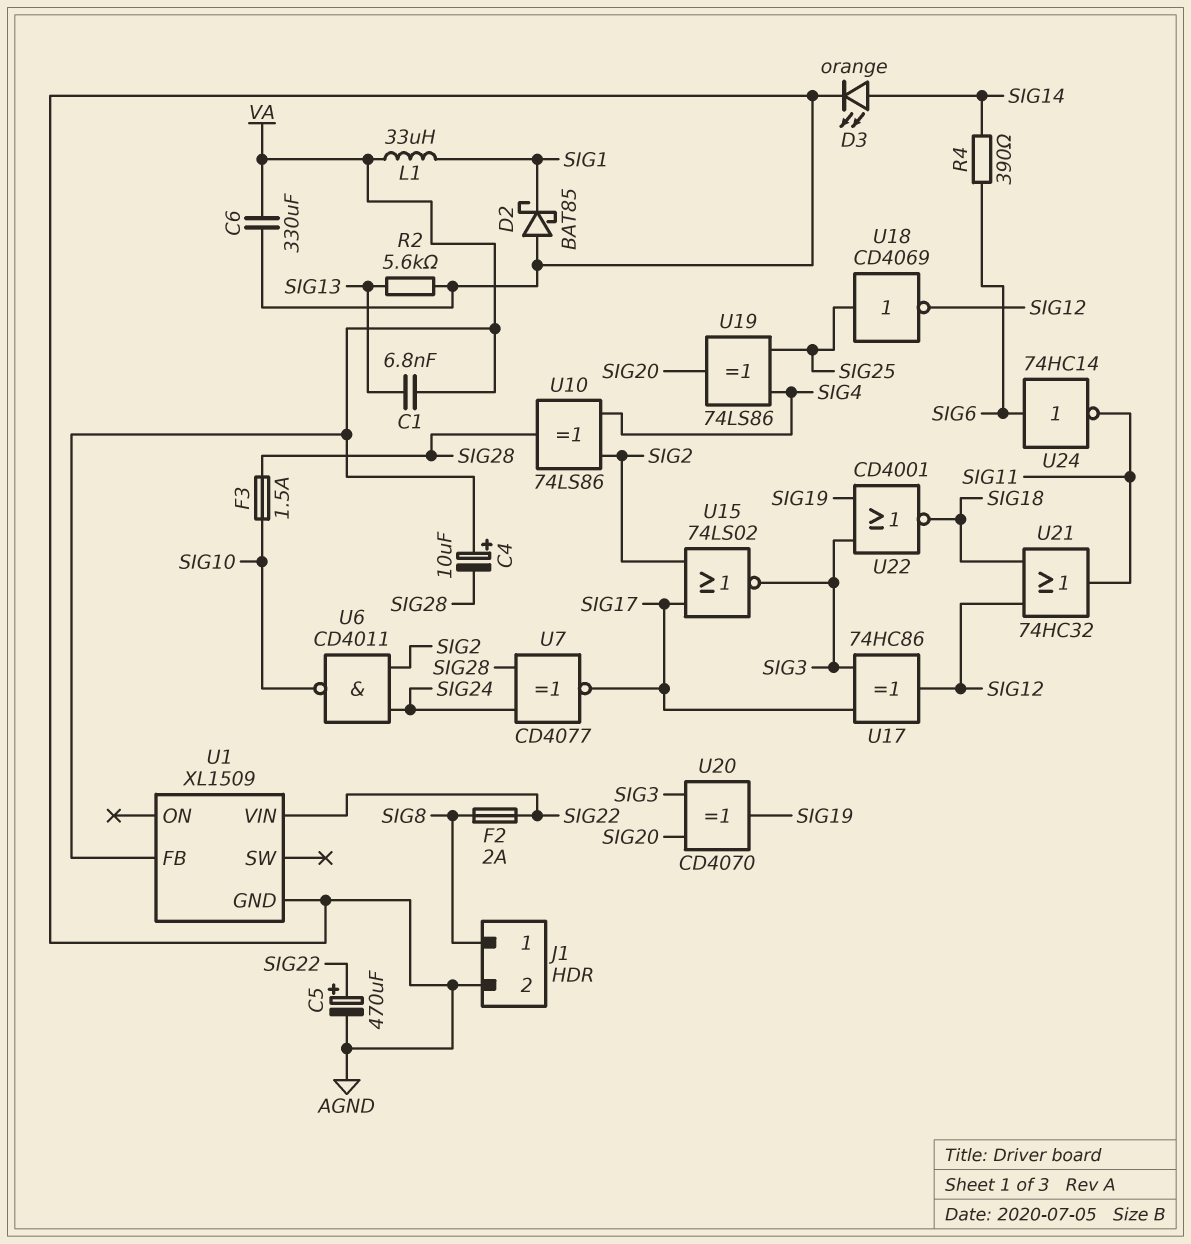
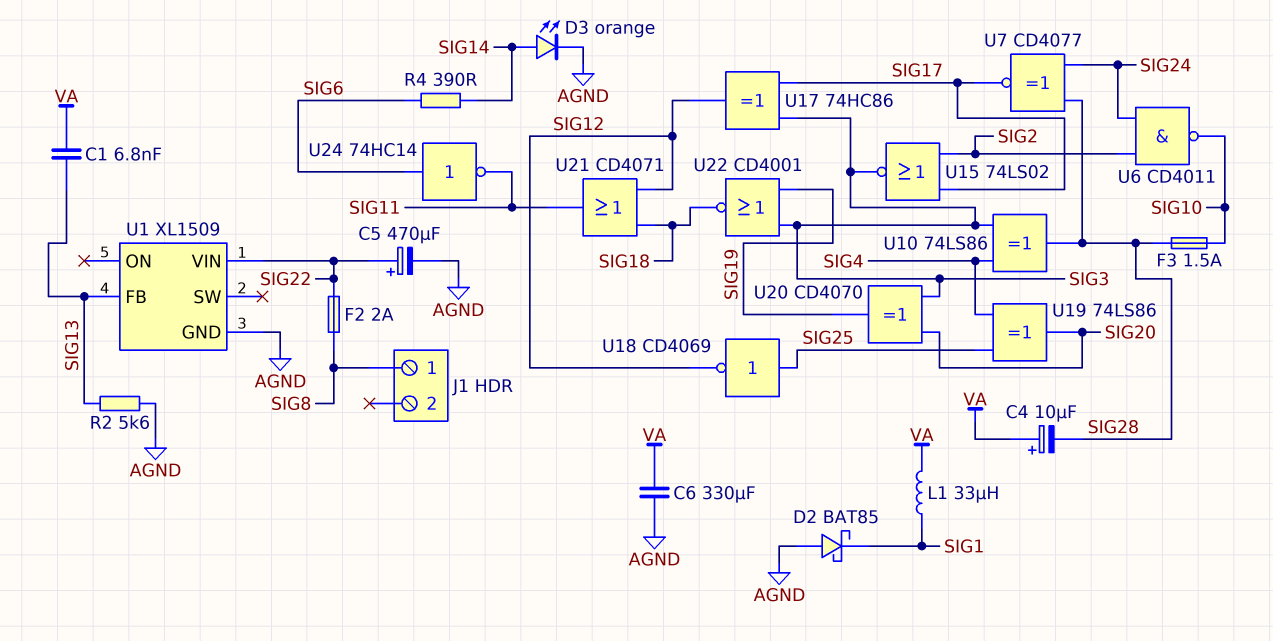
J1 pin 2: AGND -> none
U1 pin FB: VA -> SIG13
U10: XOR 74LS86 (in SIG2, in SIG4, out SIG28) -> XOR 74LS86 (in SIG3, in SIG4, out SIG28)
U21: OR 74HC32 (in SIG12, in SIG18, out SIG11) -> OR CD4071 (in SIG12, in SIG18, out SIG11)

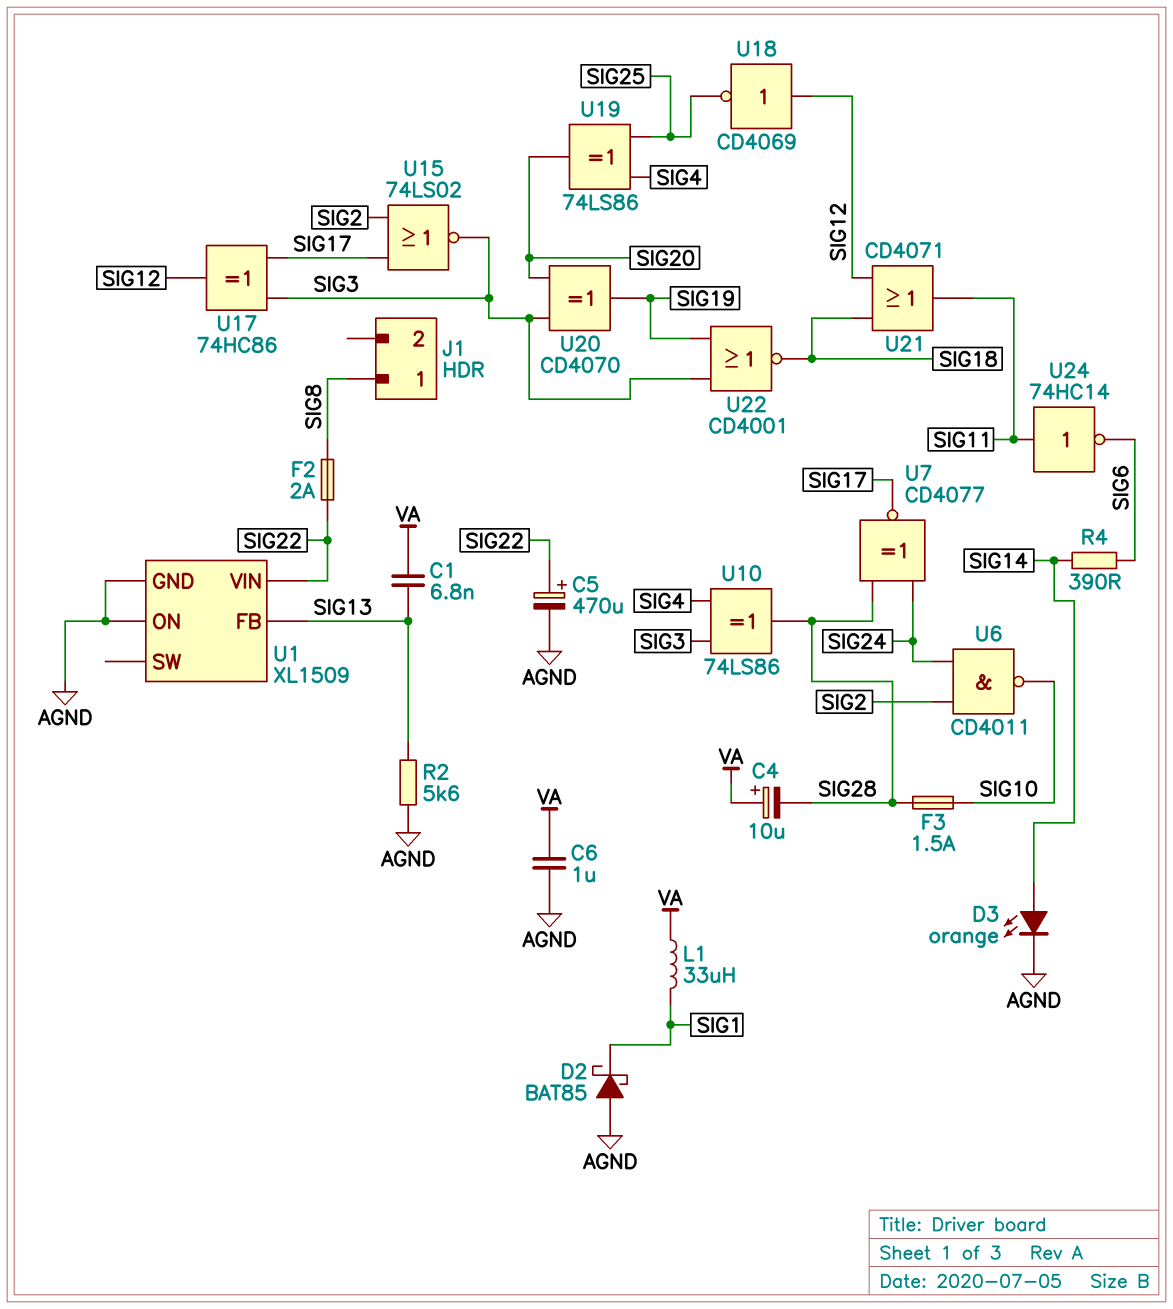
C6: 330uF (AGND, VA) -> 1uF (AGND, VA)
U1 pin ON: none -> AGND
U18: NOT CD4069 (in SIG25, out SIG12) -> NOT CD4069 (in SIG12, out SIG25)
U24: NOT 74HC14 (in SIG6, out SIG11) -> NOT 74HC14 (in SIG11, out SIG6)

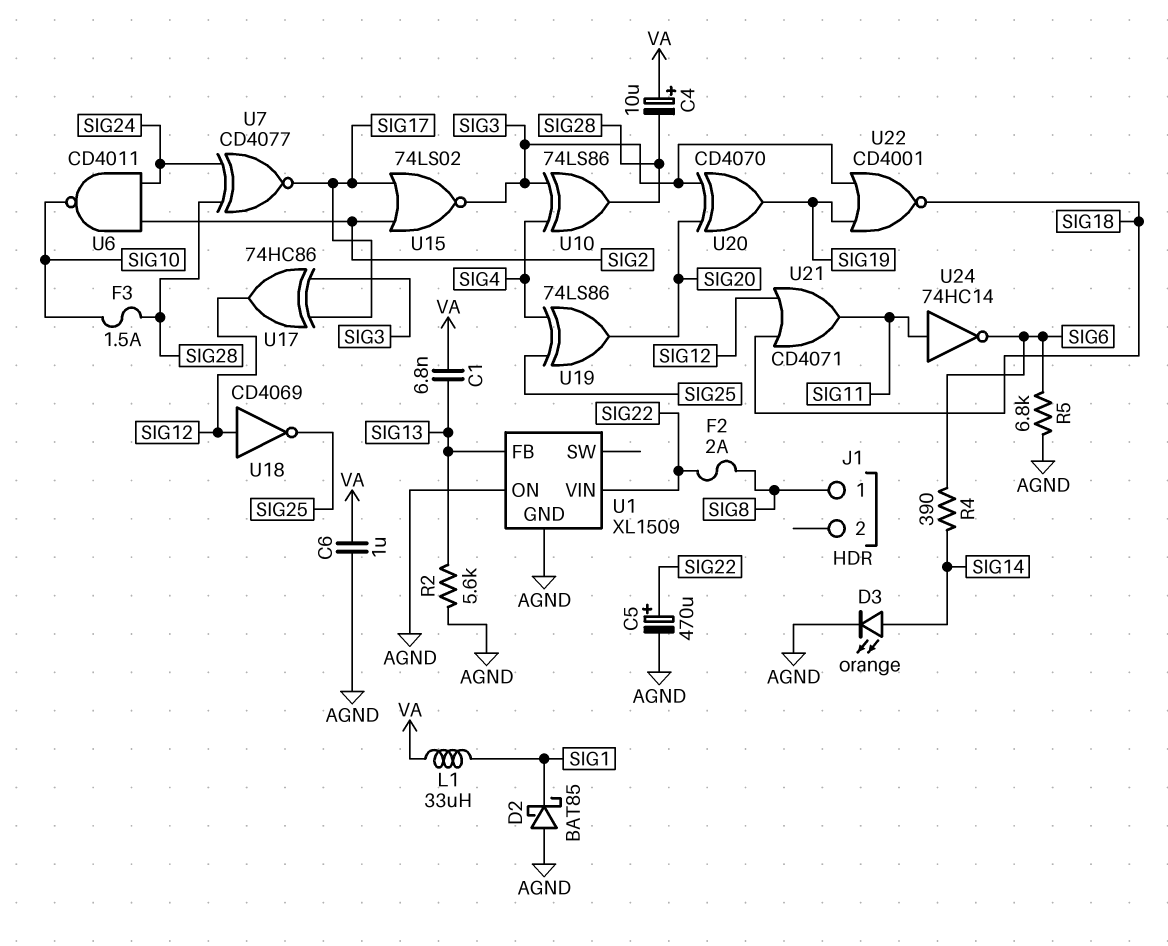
R5: none -> 6.8k (AGND, SIG6)

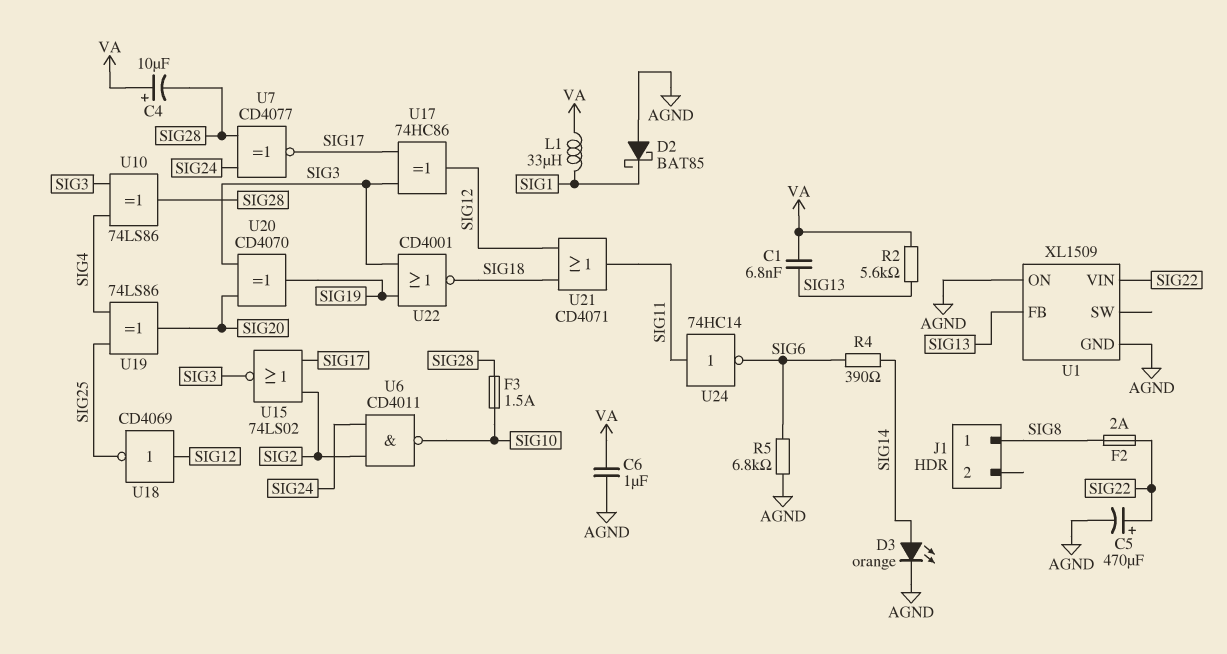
R2: 5.6k (AGND, SIG13) -> 5.6k (SIG13, VA)

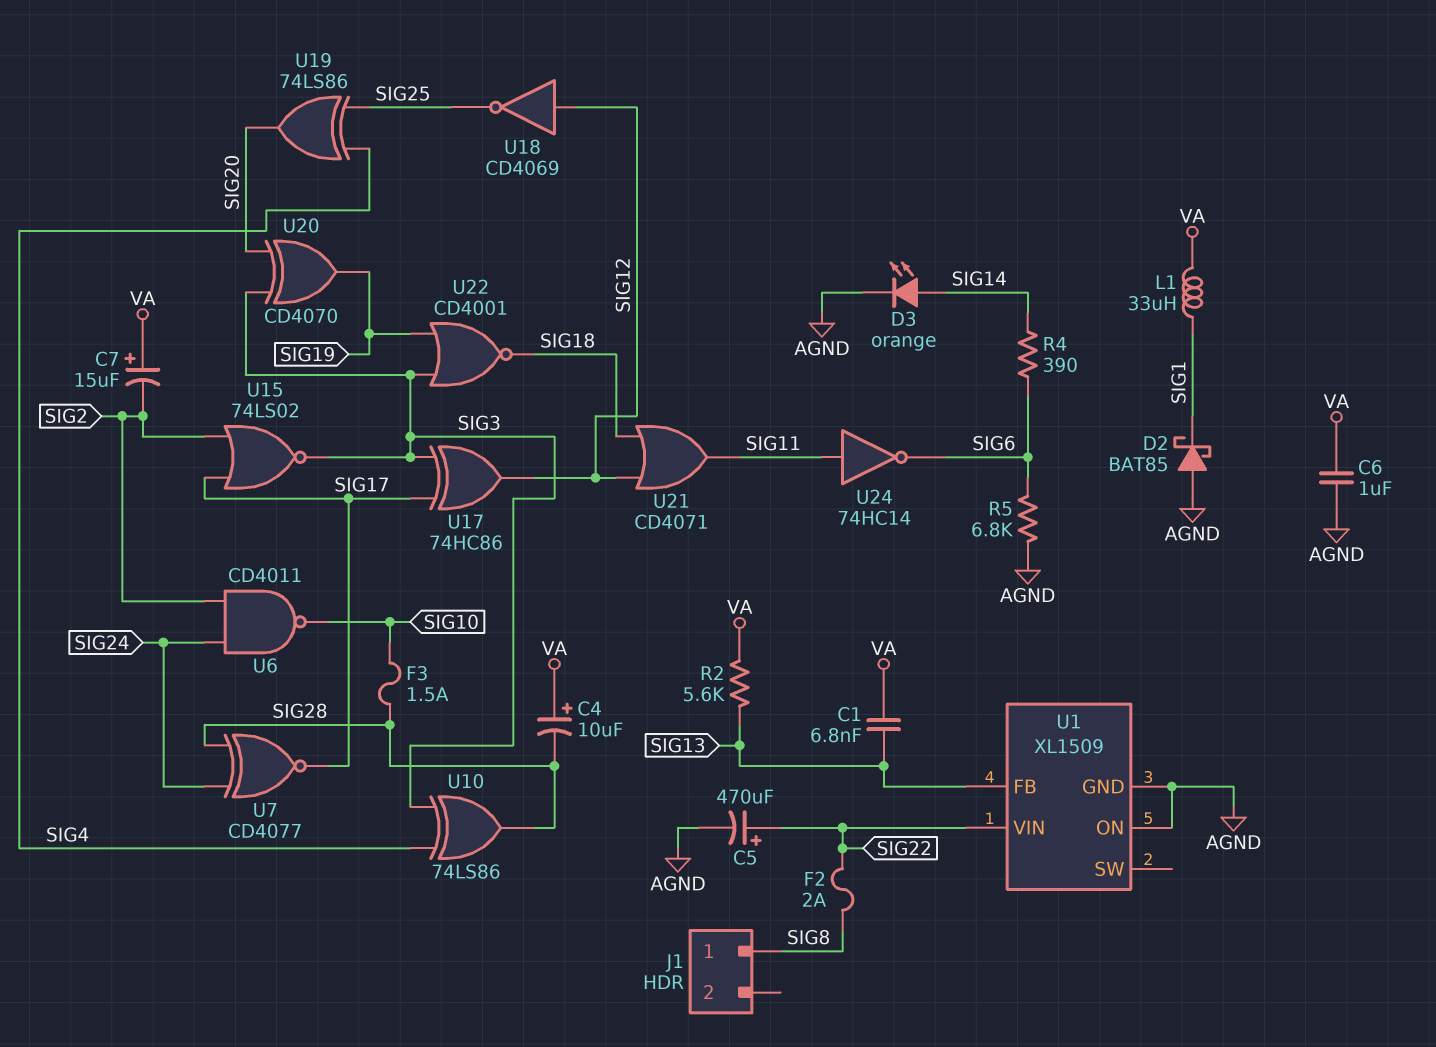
C7: none -> 15uF (plus VA, minus SIG2)

